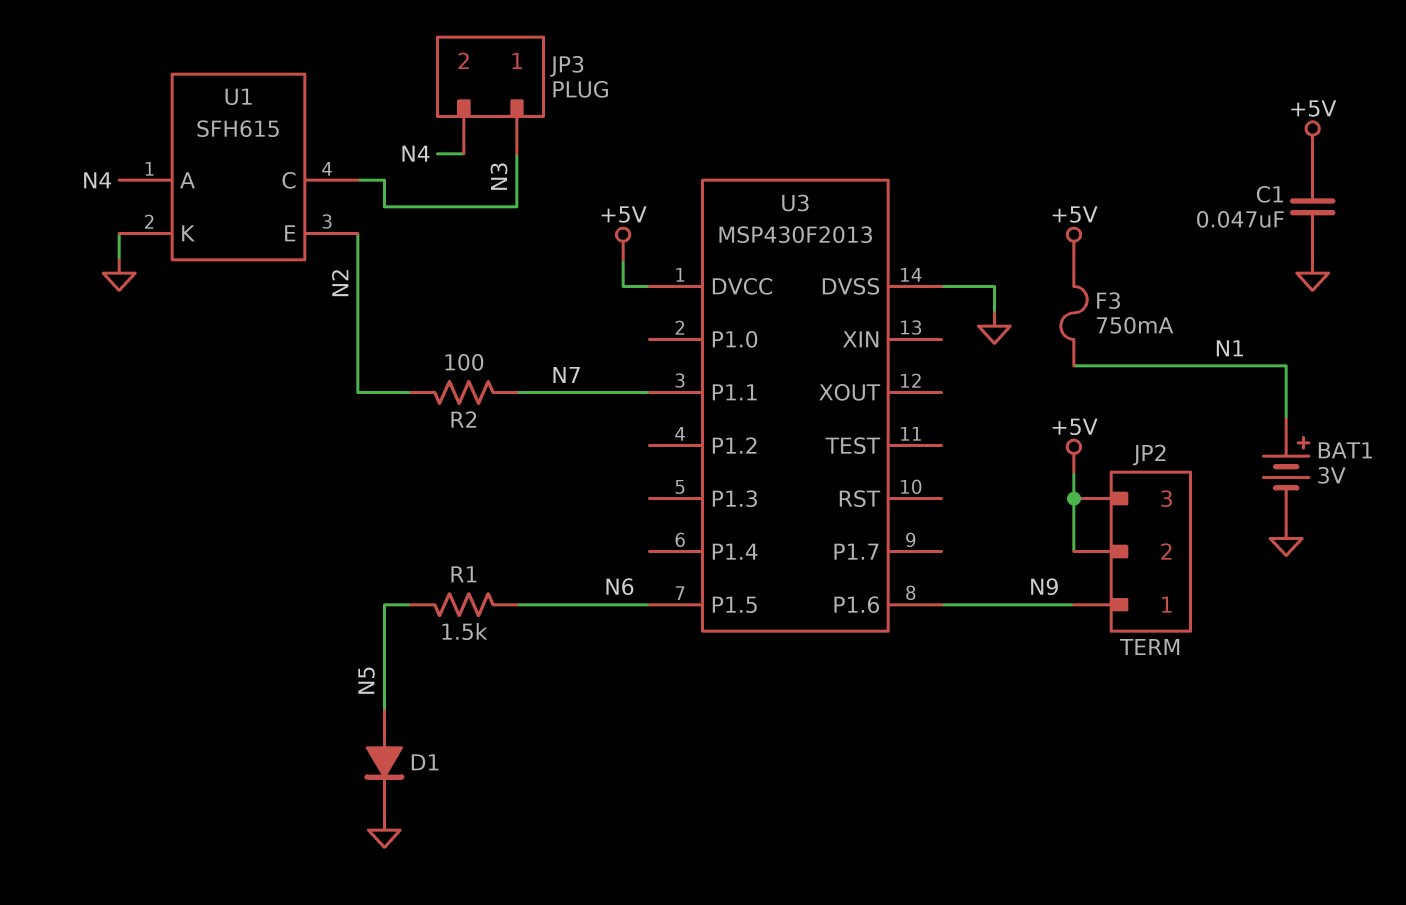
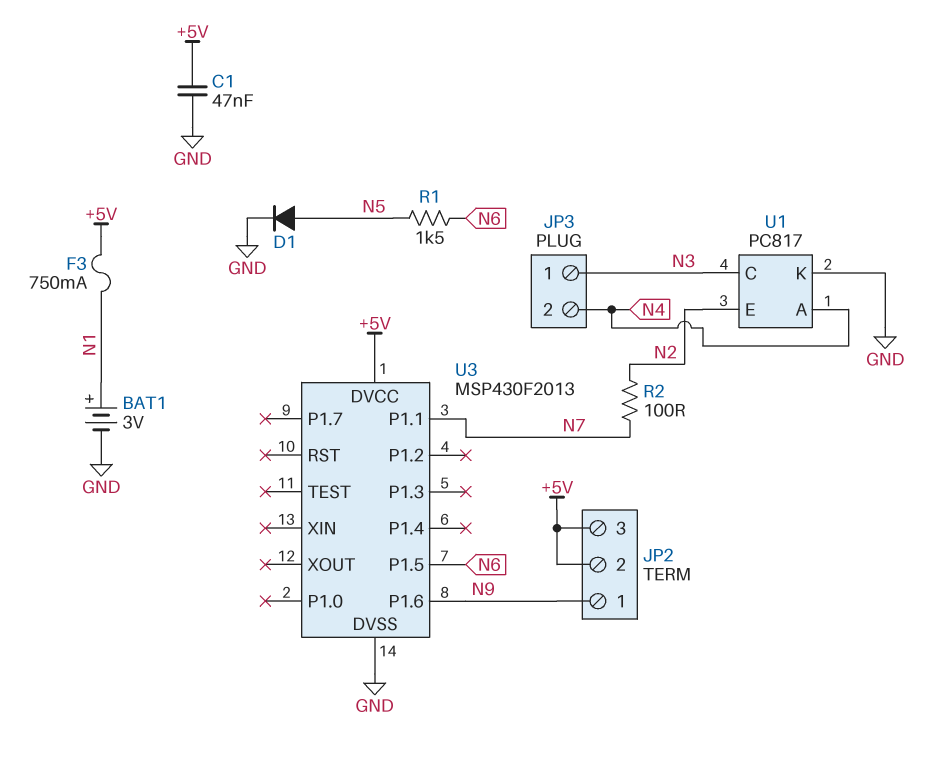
U1: SFH615 -> PC817

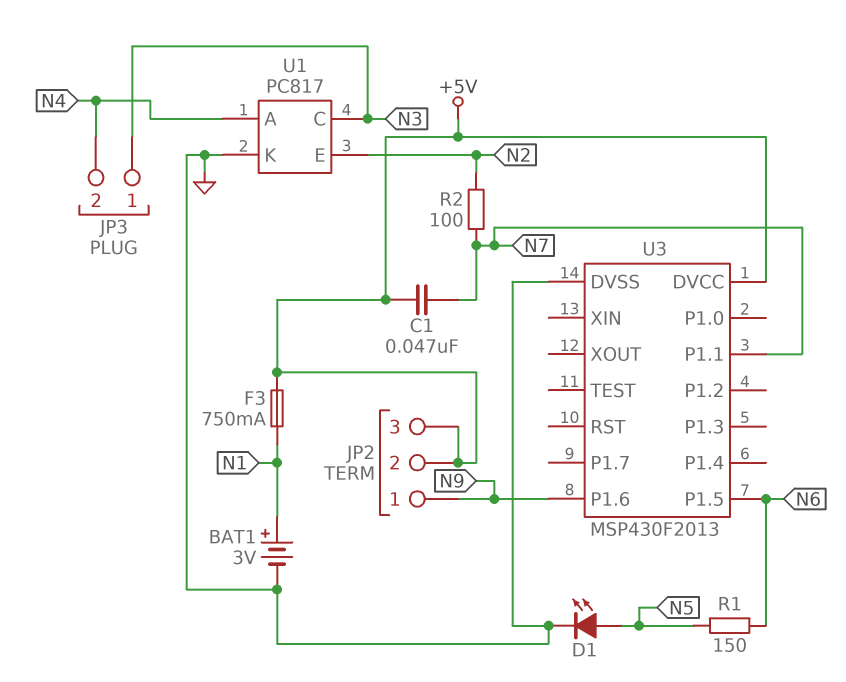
C1: 47nF (+5V, GND) -> 47nF (+5V, N7)
D1: diode (A N5, K GND) -> LED (A N5, K GND)
R1: 1.5k (N5, N6) -> 150 (N5, N6)

